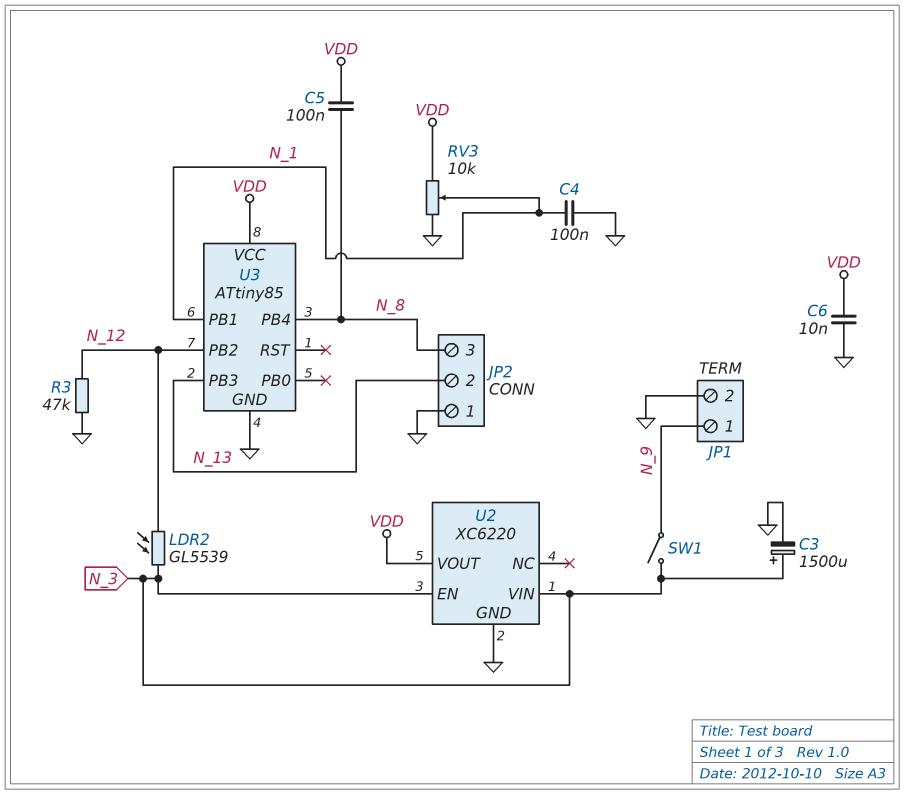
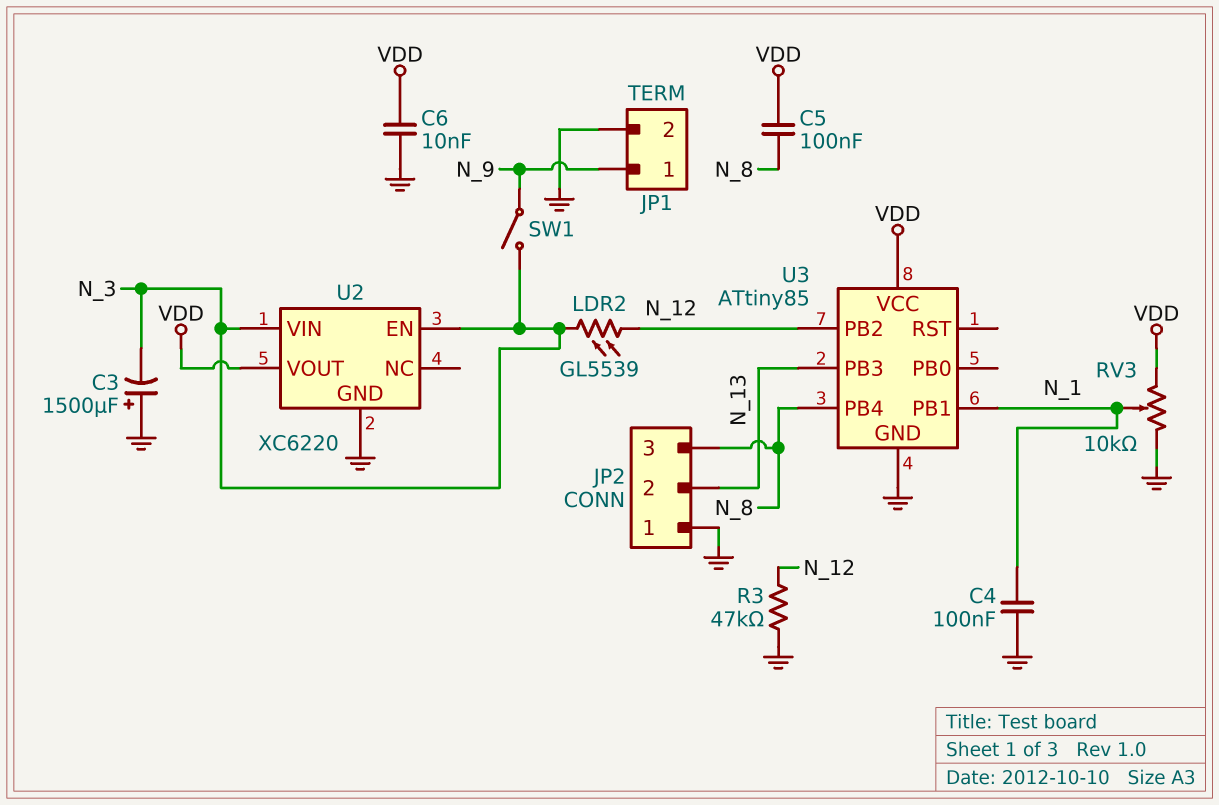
C3: 1500uF (plus N_3, minus GND) -> 1500uF (plus GND, minus N_3)

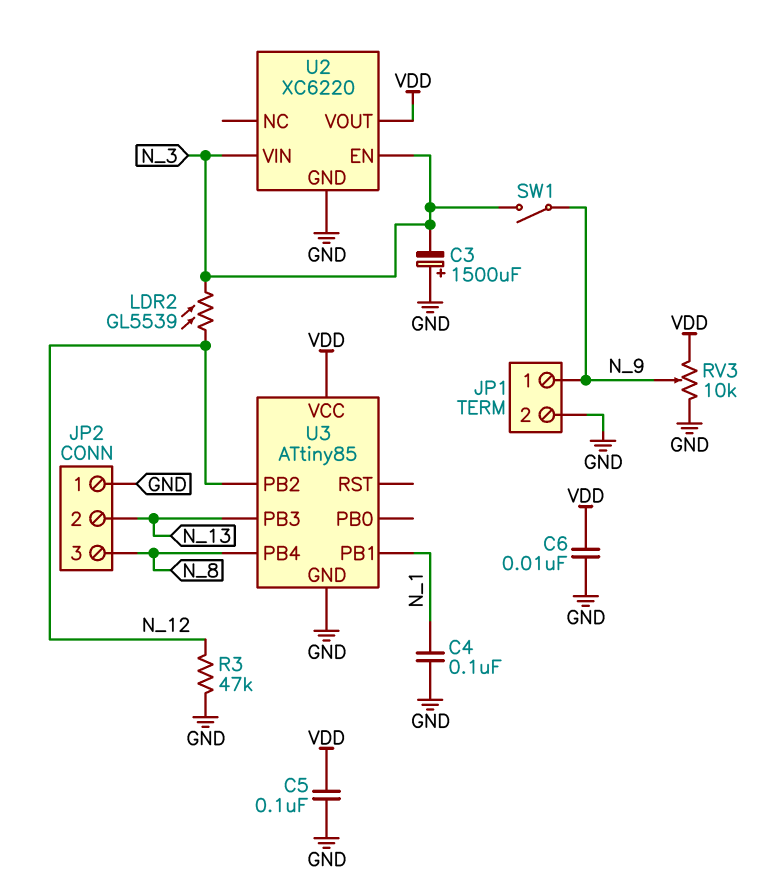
C5: 100nF (N_8, VDD) -> 100nF (GND, VDD)
RV3: 10k (GND, VDD, wiper N_1) -> 10k (GND, VDD, wiper N_9)

